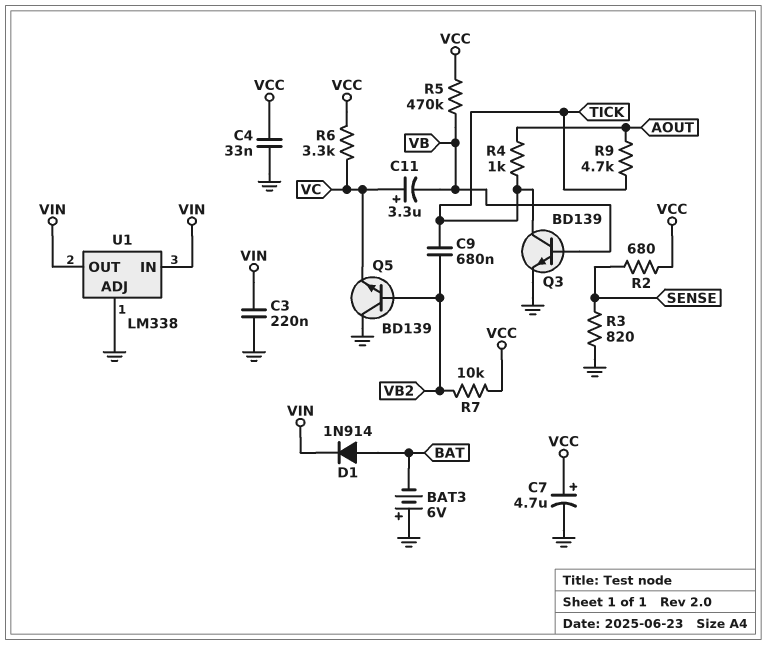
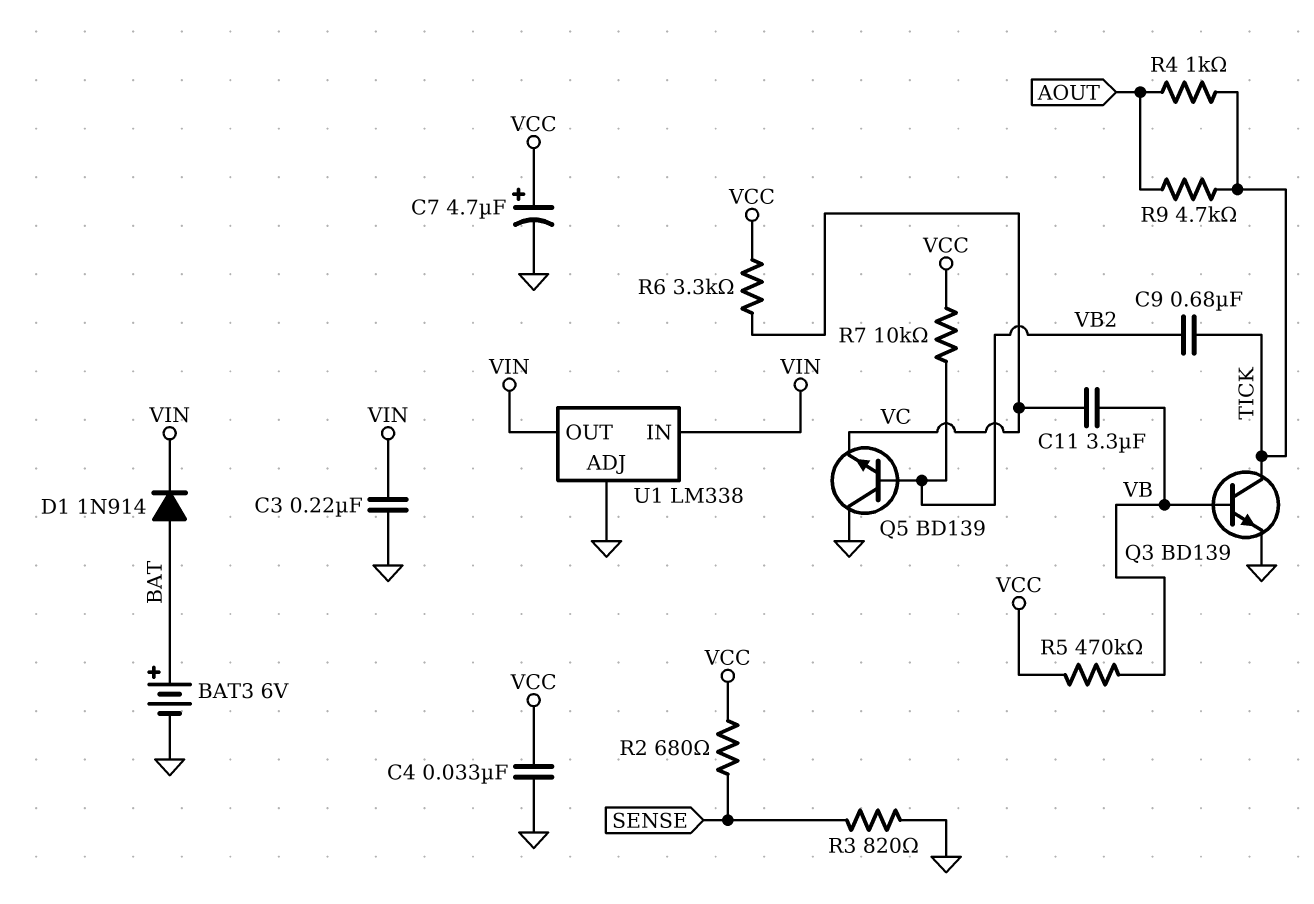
BAT3: 6V (plus GND, minus BAT) -> 6V (plus BAT, minus GND)
C11: 3.3uF (plus VC, minus VB) -> 3.3uF (VB, VC)

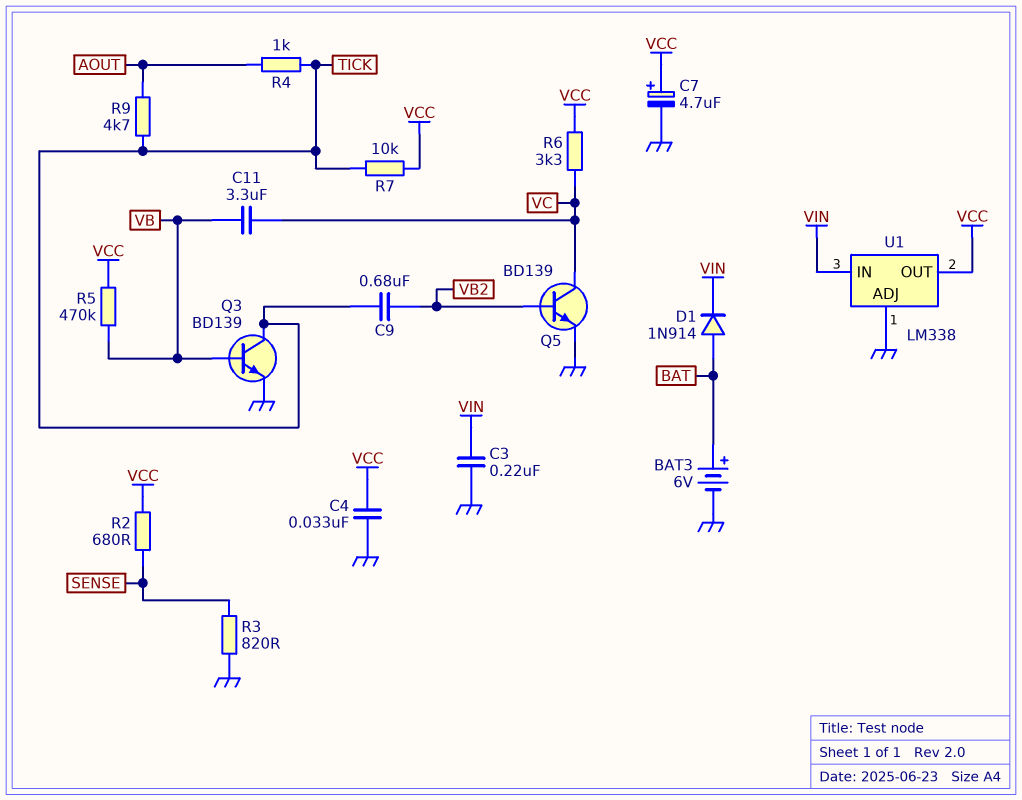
Q5: NPN BD139 (B VB2, C GND, E VC) -> NPN BD139 (B VB2, C VC, E GND)
R7: 10k (VB2, VCC) -> 10k (TICK, VCC)
U1 pin OUT: VIN -> VCC

